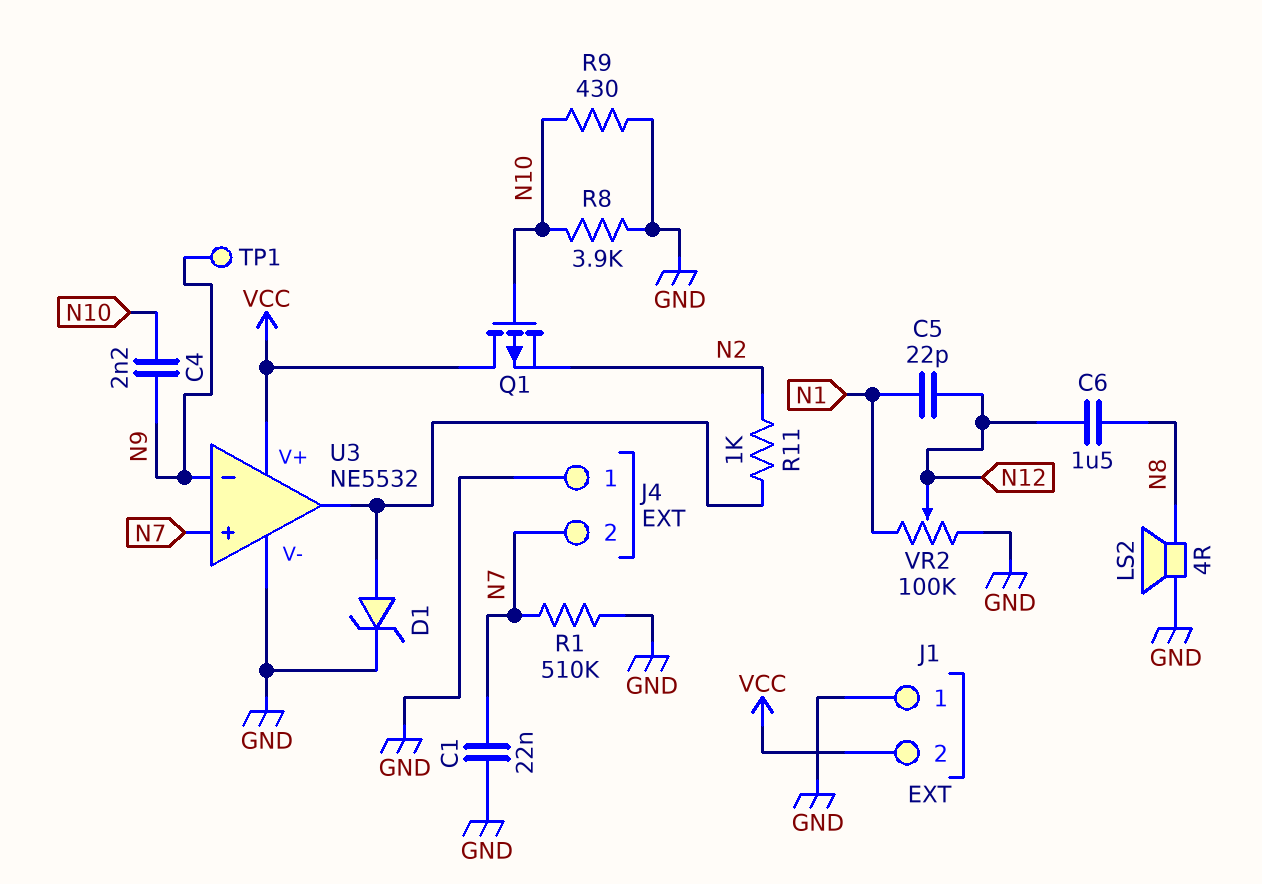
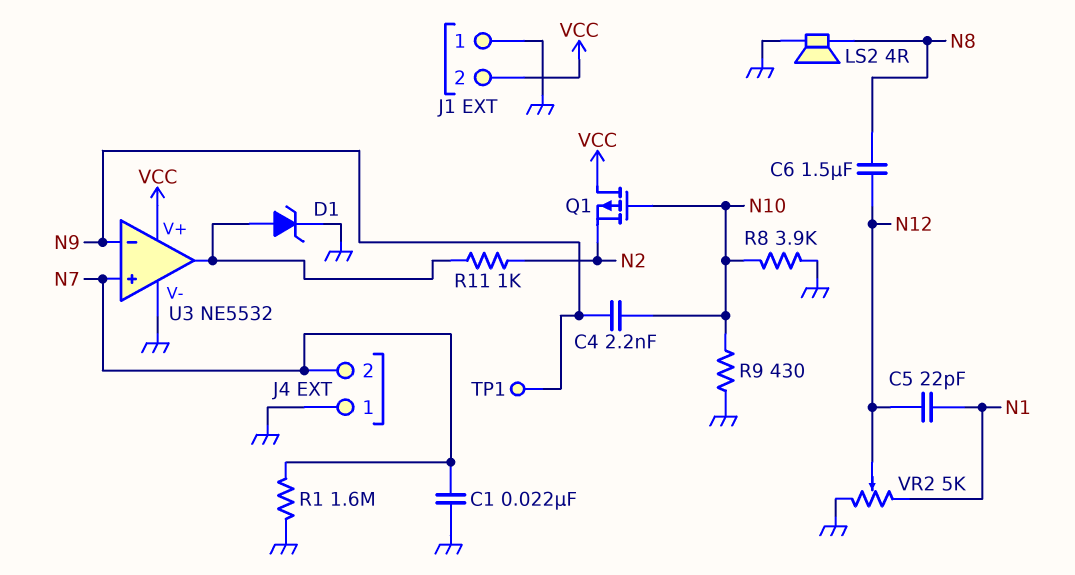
R1: 510k (GND, N7) -> 1.6M (GND, N7)
VR2: 100k (GND, N1, wiper N12) -> 5k (GND, N1, wiper N12)

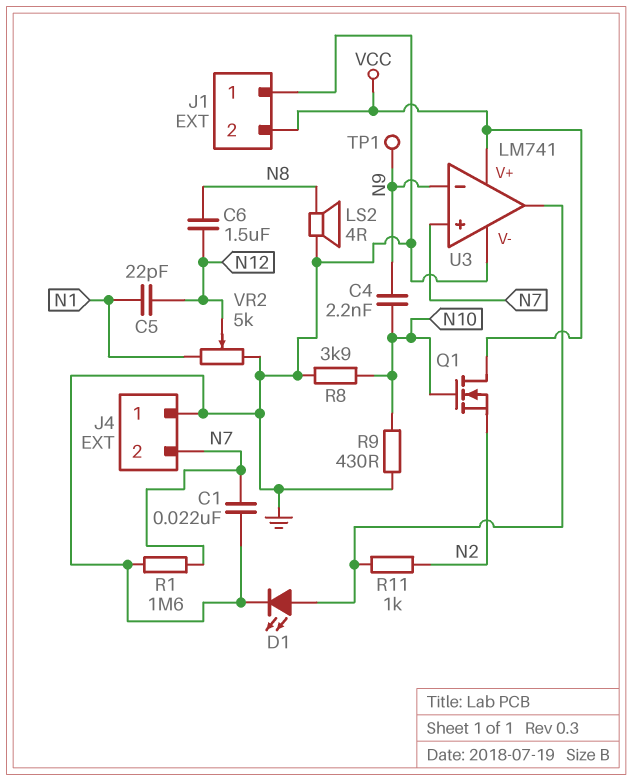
D1: zener (A U3/out, K GND) -> LED (A U3/out, K GND)
Q1: PMOS (G N10, D VCC, S N2) -> NMOS (G N10, D VCC, S N2)
U3: NE5532 -> LM741

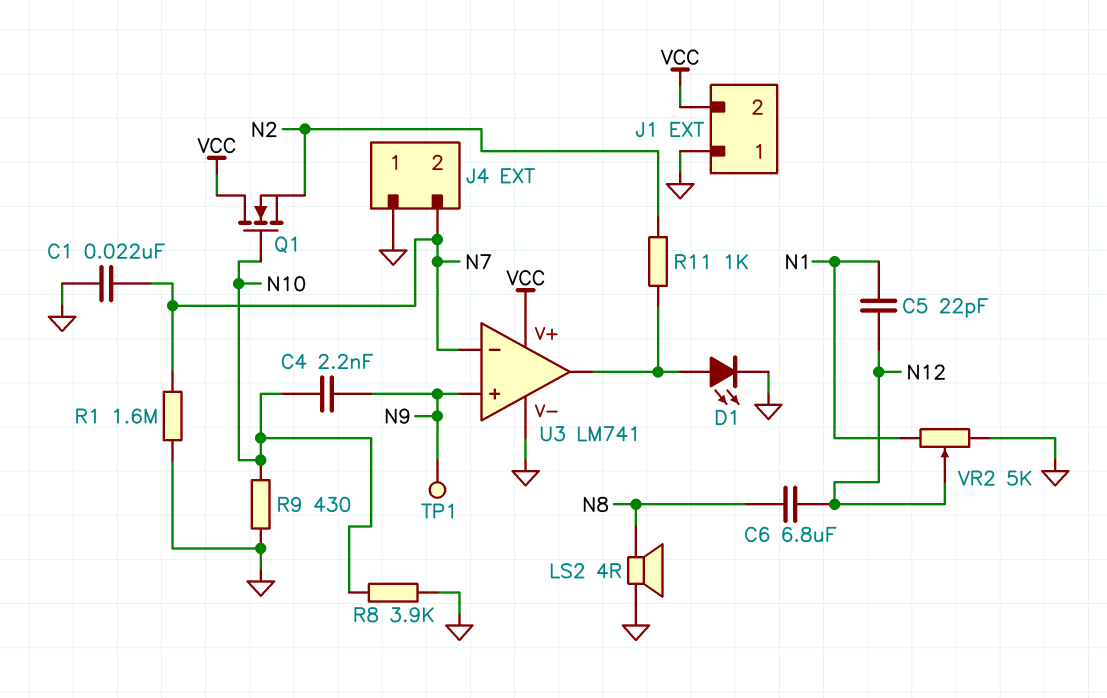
C6: 1.5uF (N8, N12) -> 6.8uF (N8, N12)
U3 pin in+: N7 -> N9
U3 pin in-: N9 -> N7

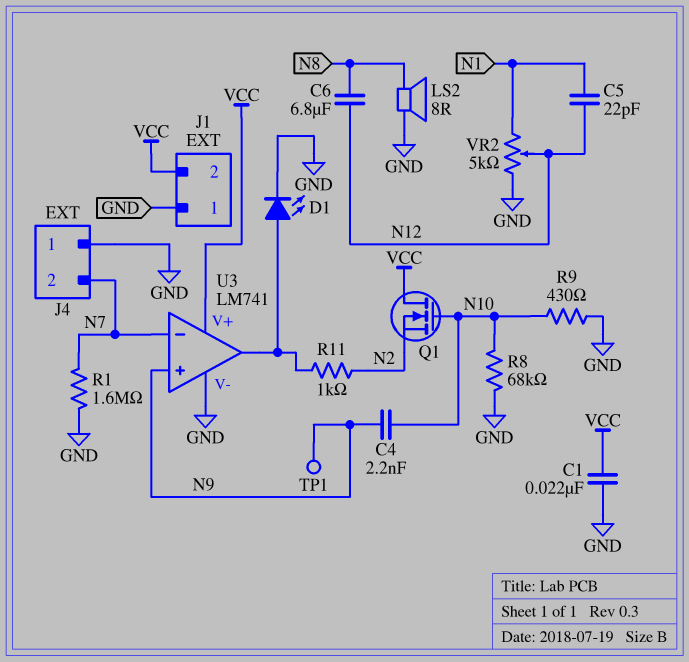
C1: 22nF (GND, N7) -> 22nF (GND, VCC)
LS2: speaker 4R (GND, N8) -> speaker 8R (GND, N8)
R8: 3.9k (GND, N10) -> 68k (GND, N10)

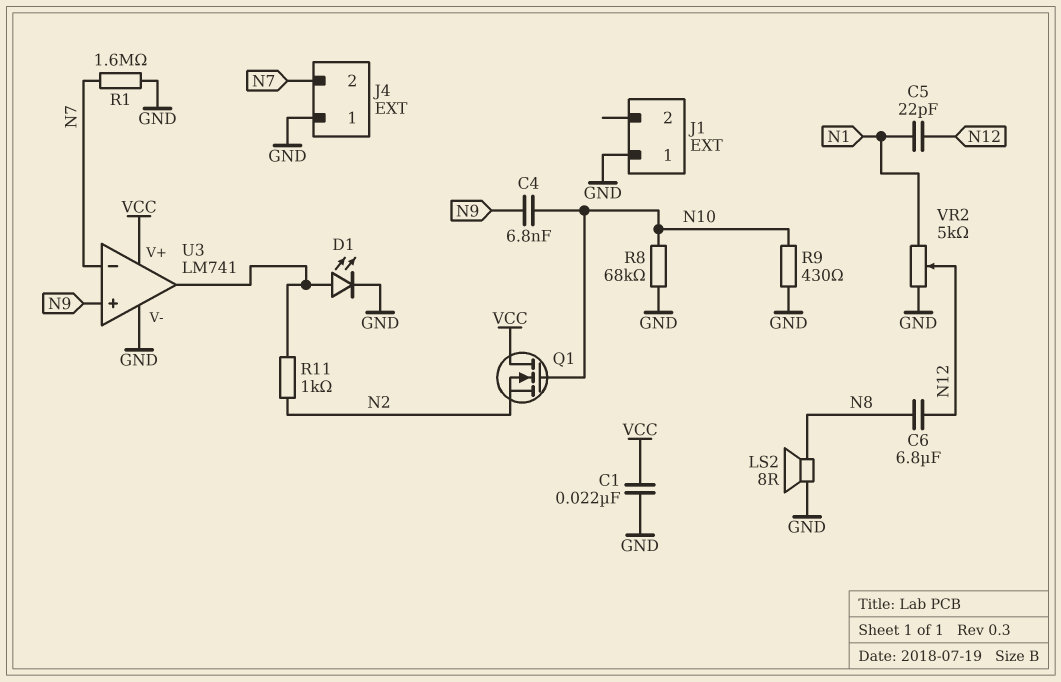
C4: 2.2nF (N9, N10) -> 6.8nF (N9, N10)
J1 pin 2: VCC -> none
TP1: test point (N9) -> none

